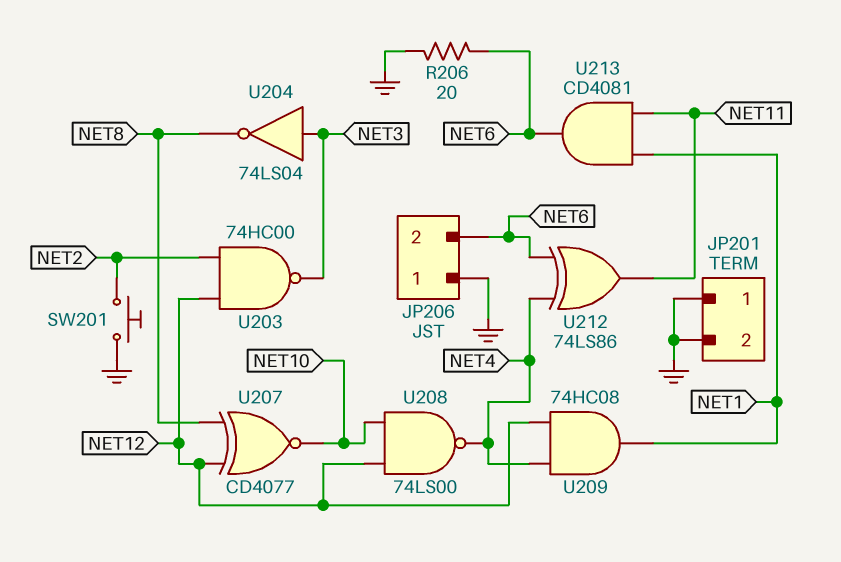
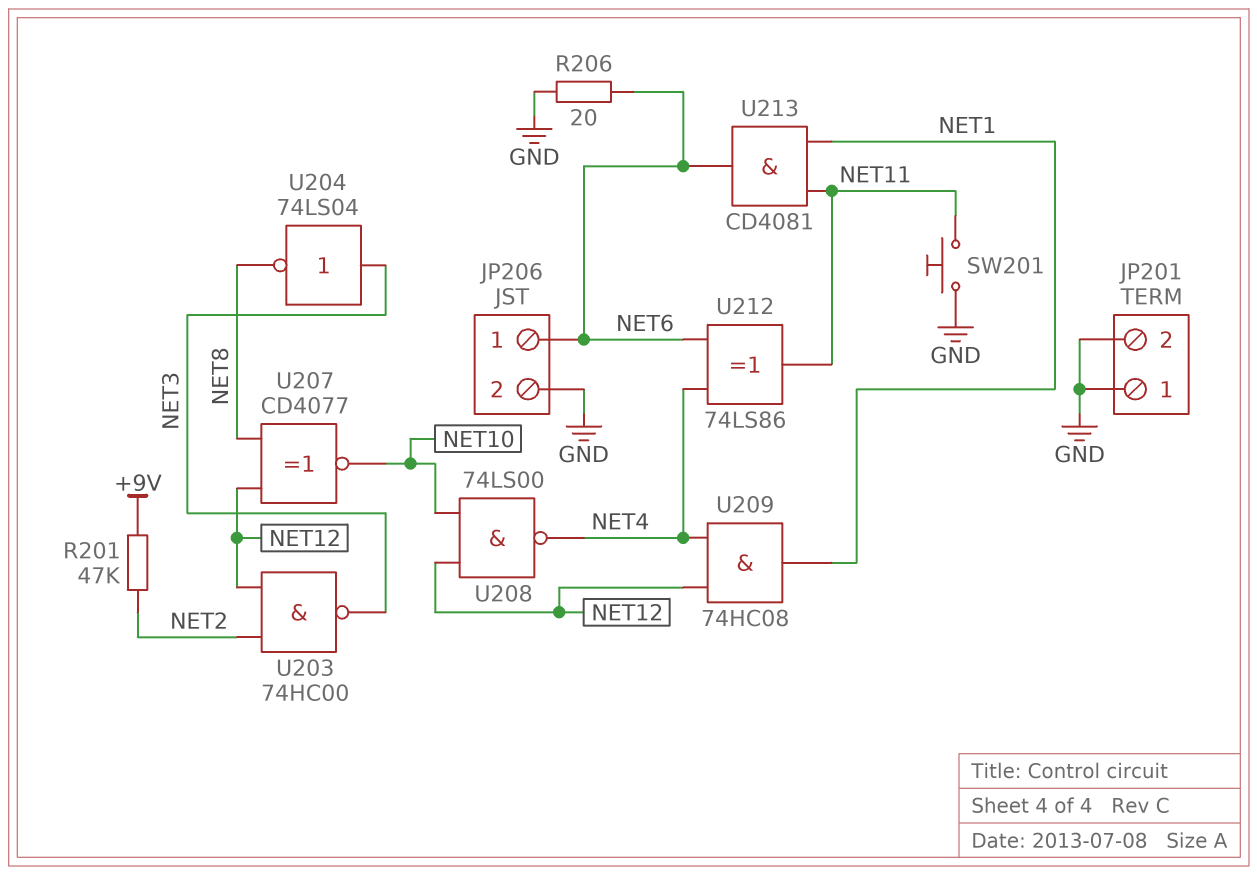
JP206 pin 1: GND -> NET6
JP206 pin 2: NET6 -> GND
R201: none -> 47k (+9V, NET2)
SW201: button (GND, NET2) -> button (GND, NET11)

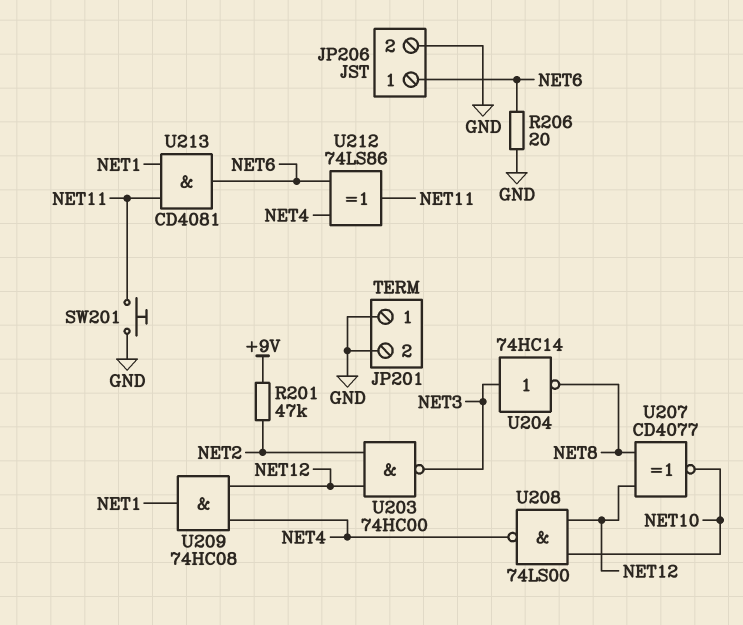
U204: NOT 74LS04 (in NET3, out NET8) -> NOT 74HC14 (in NET3, out NET8)

